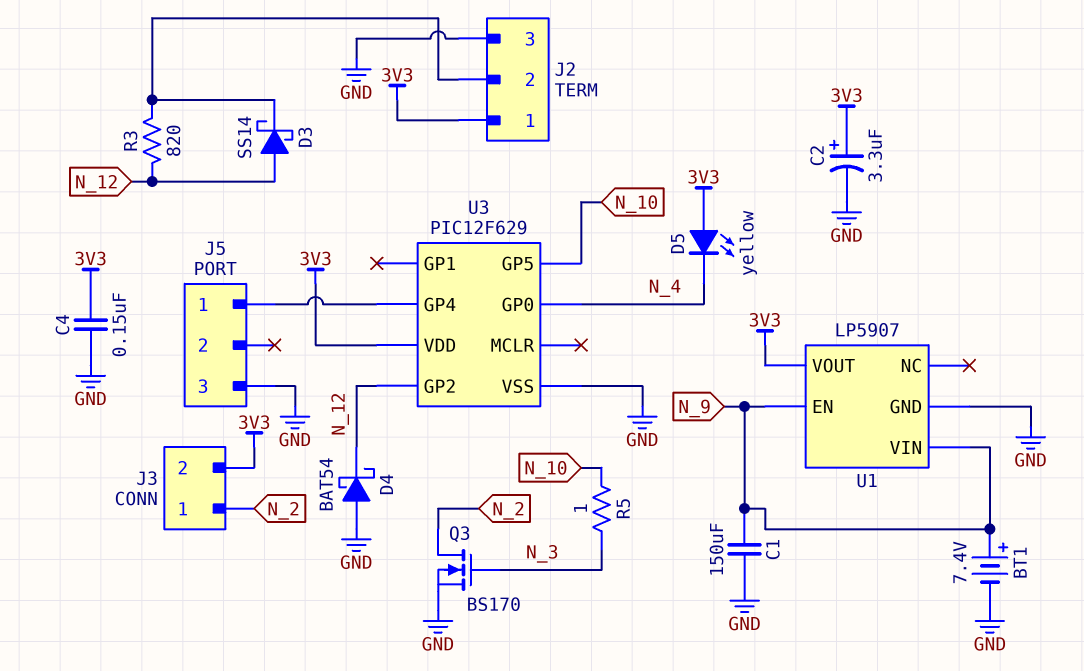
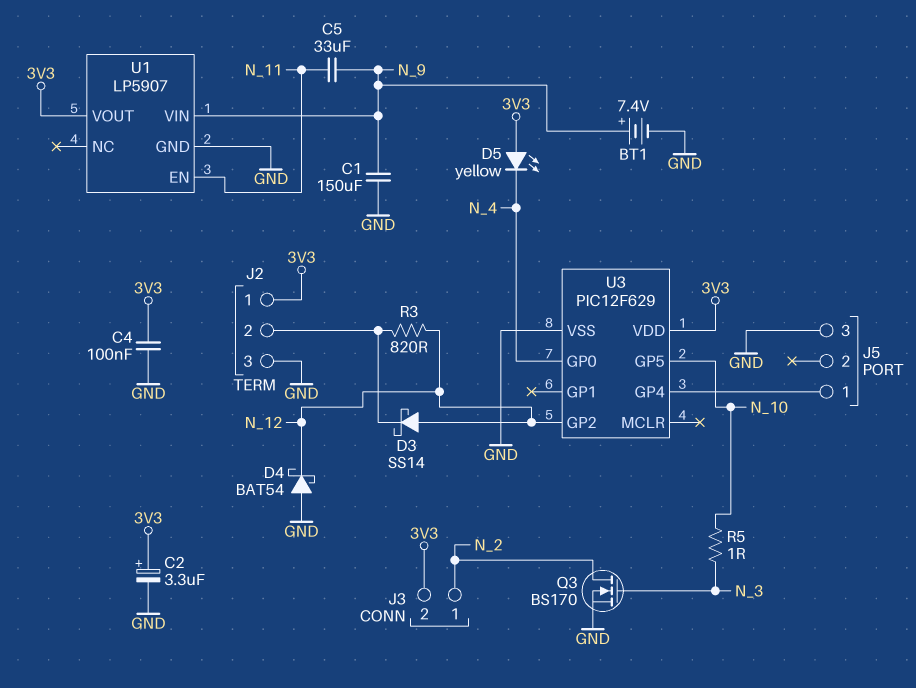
C4: 150nF (3V3, GND) -> 100nF (3V3, GND)
C5: none -> 33uF (N_9, N_11)
U1 pin EN: N_9 -> N_11

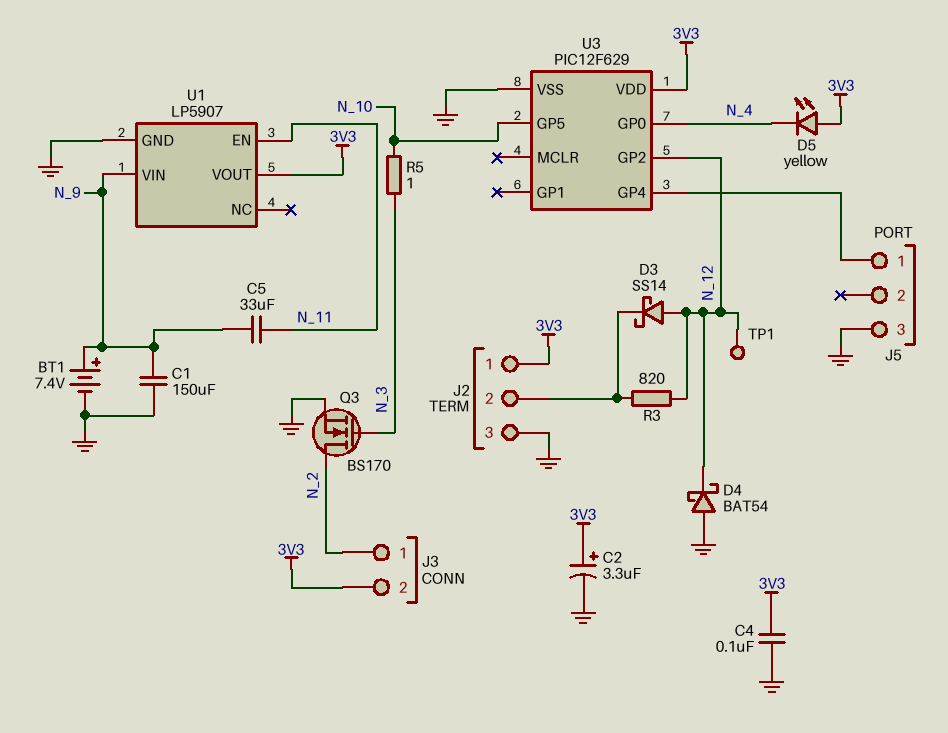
TP1: none -> test point (N_12)

